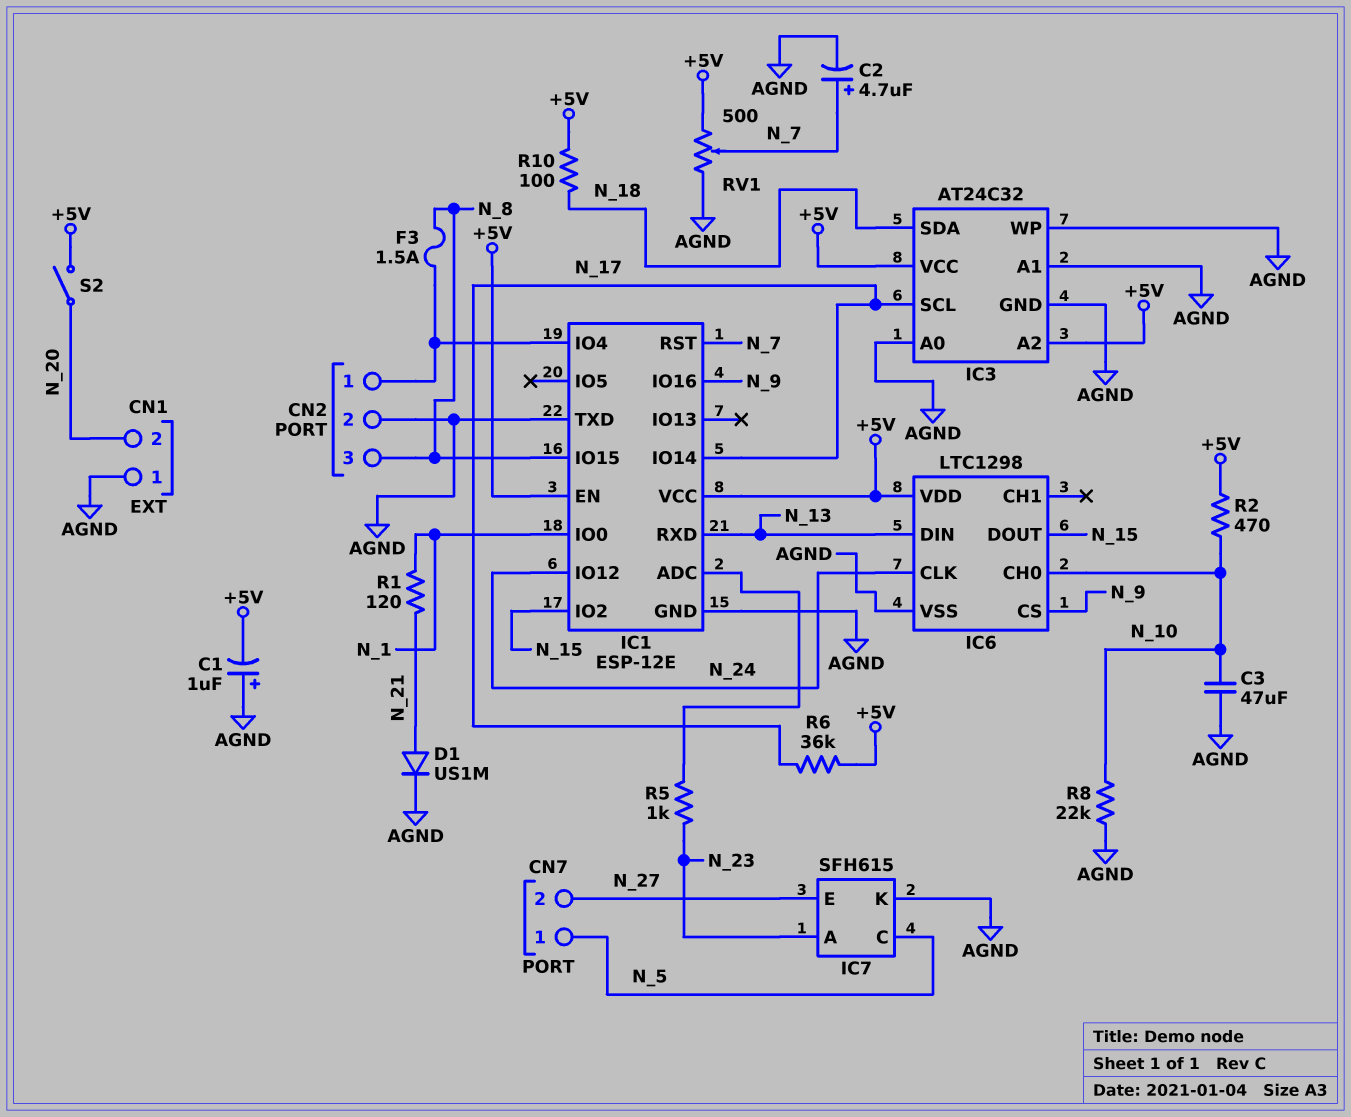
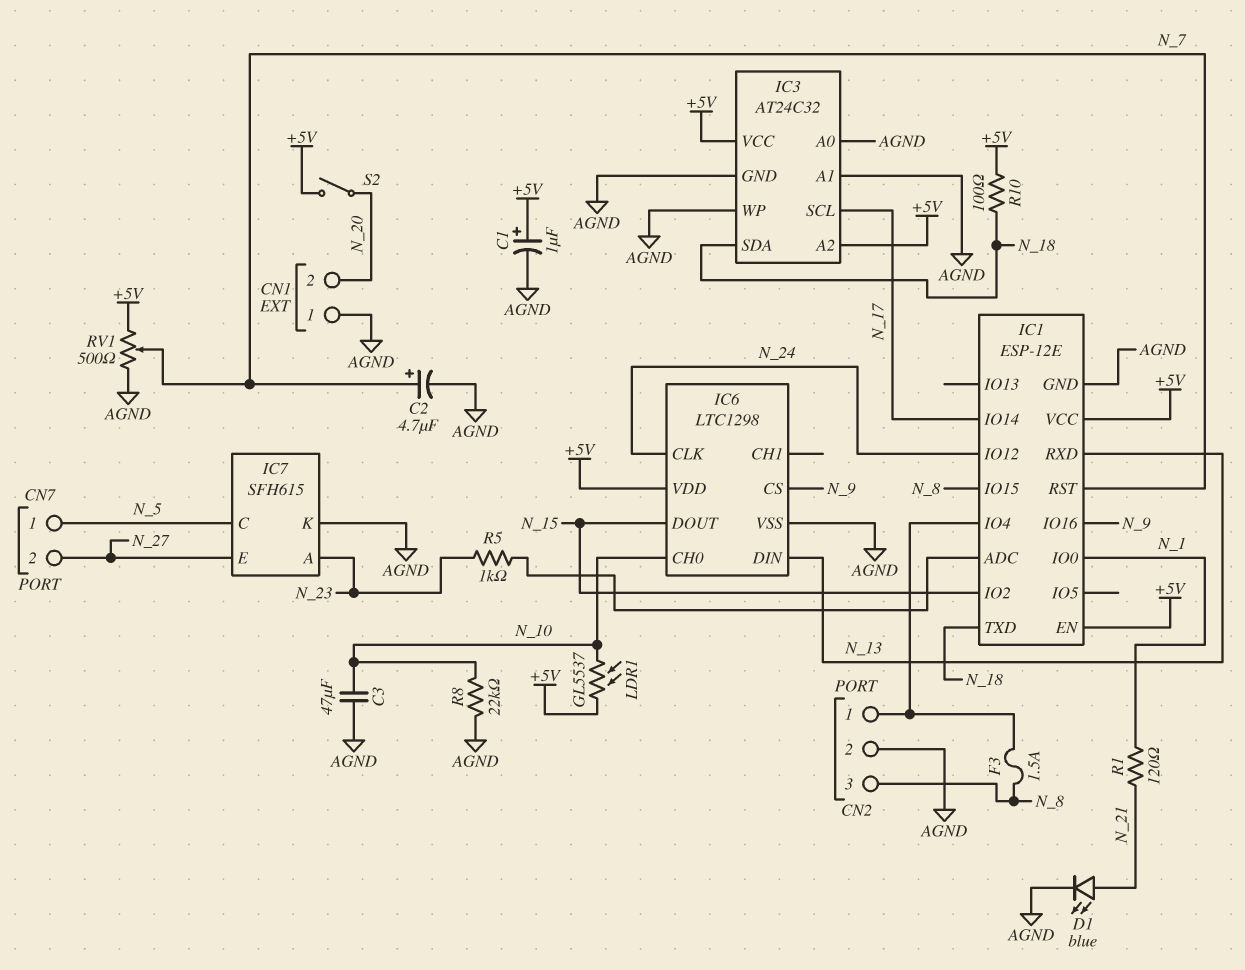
C1: 1uF (plus AGND, minus +5V) -> 1uF (plus +5V, minus AGND)
D1: diode US1M (A N_21, K AGND) -> LED blue (A N_21, K AGND)
IC1 pin TXD: AGND -> N_18
LDR1: none -> GL5537 (+5V, N_10)
R2: 470 (+5V, N_10) -> none
R6: 36k (+5V, N_17) -> none

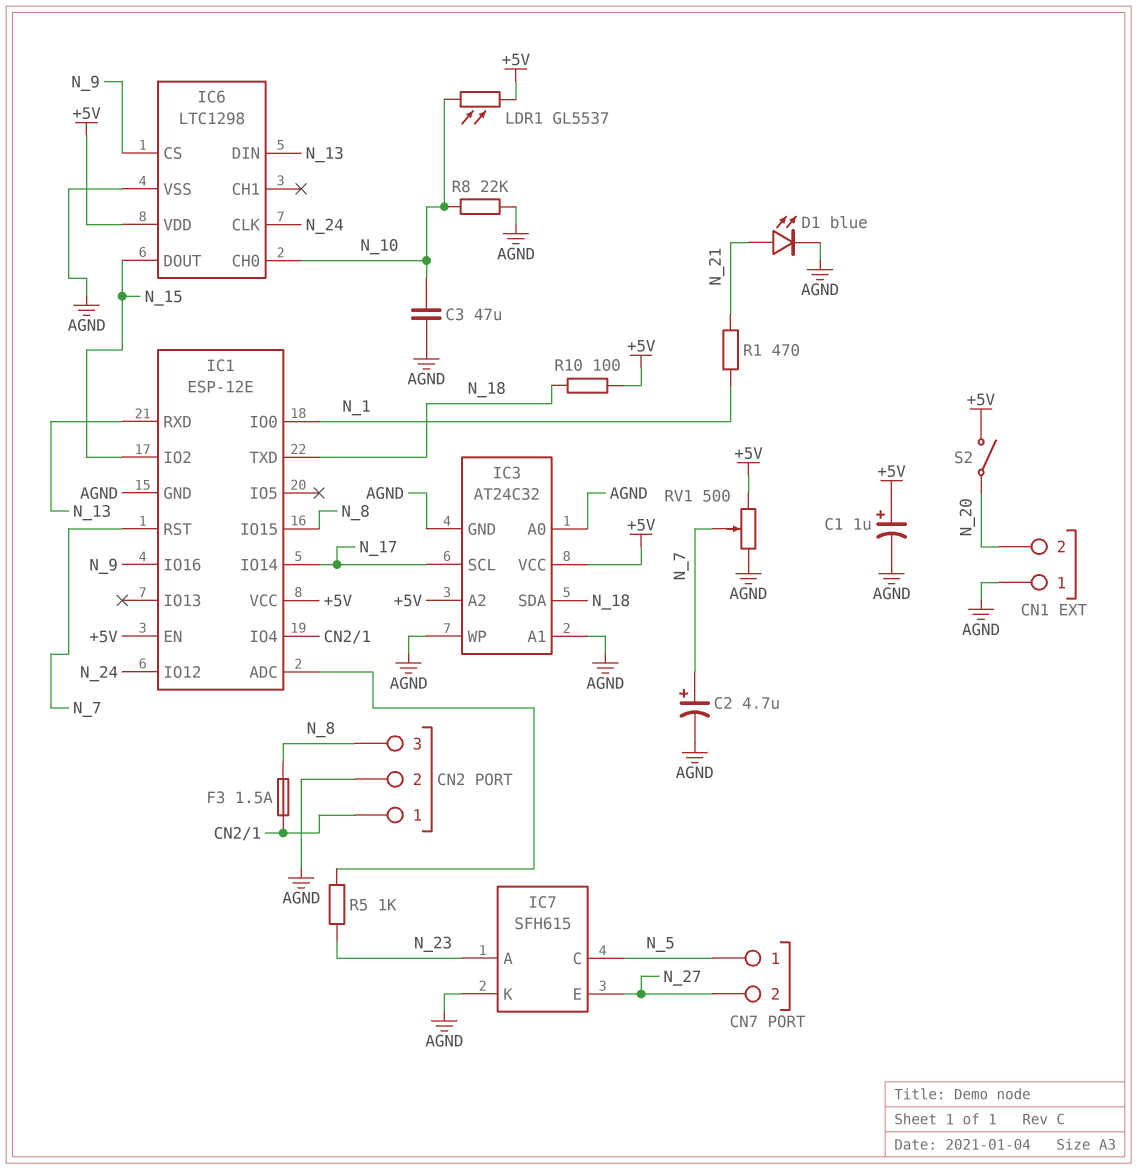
R1: 120 (N_1, N_21) -> 470 (N_1, N_21)

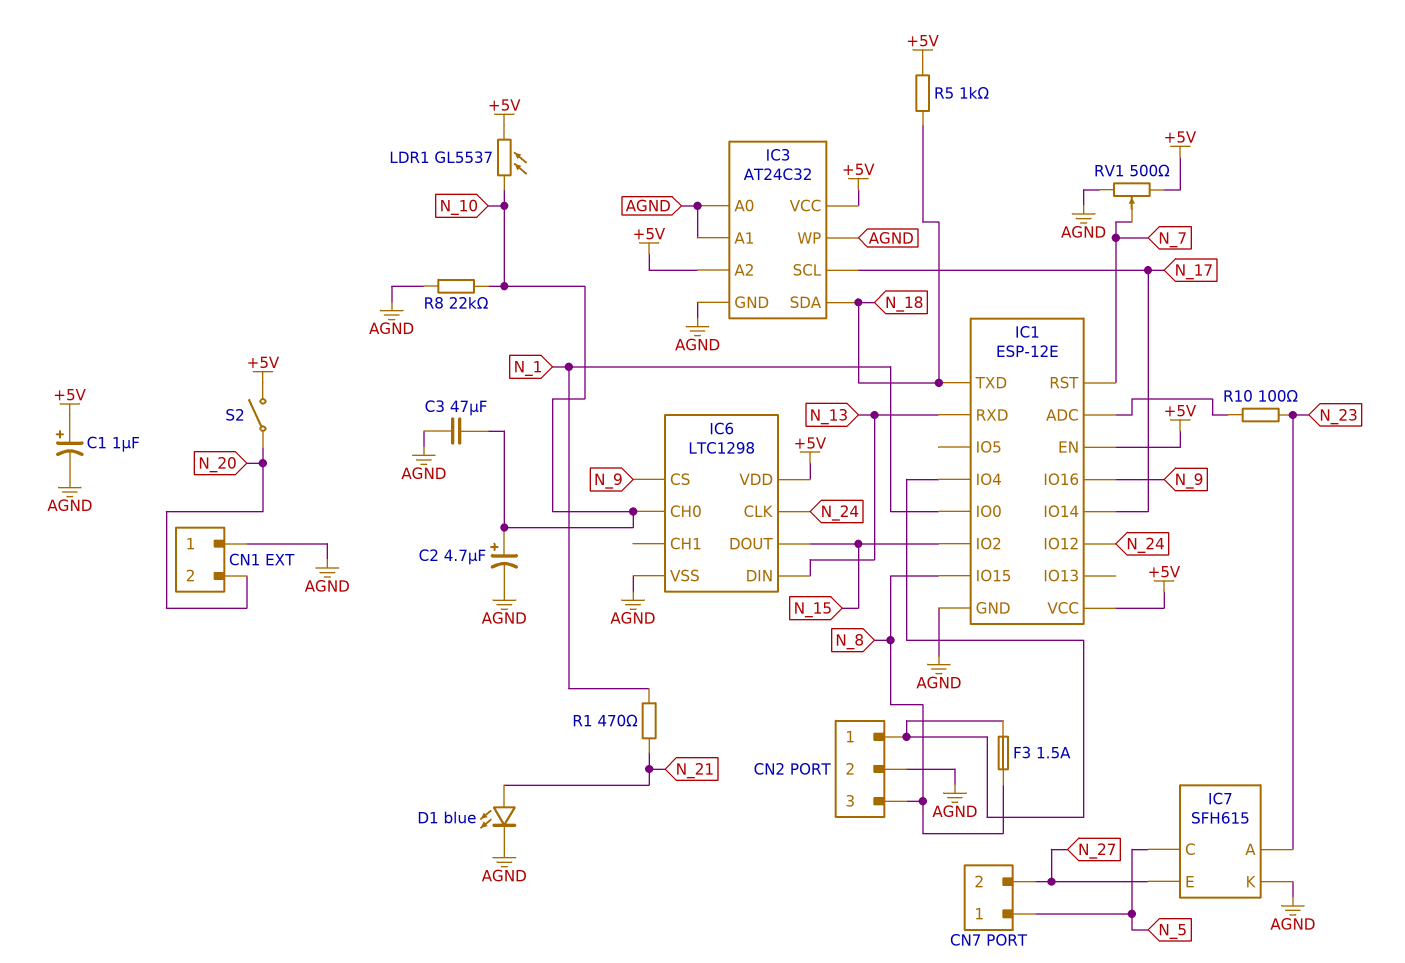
C2: 4.7uF (plus N_7, minus AGND) -> 4.7uF (plus N_10, minus AGND)
R5: 1k (IC1/ADC, N_23) -> 1k (+5V, N_18)
R10: 100 (+5V, N_18) -> 100 (IC1/ADC, N_23)

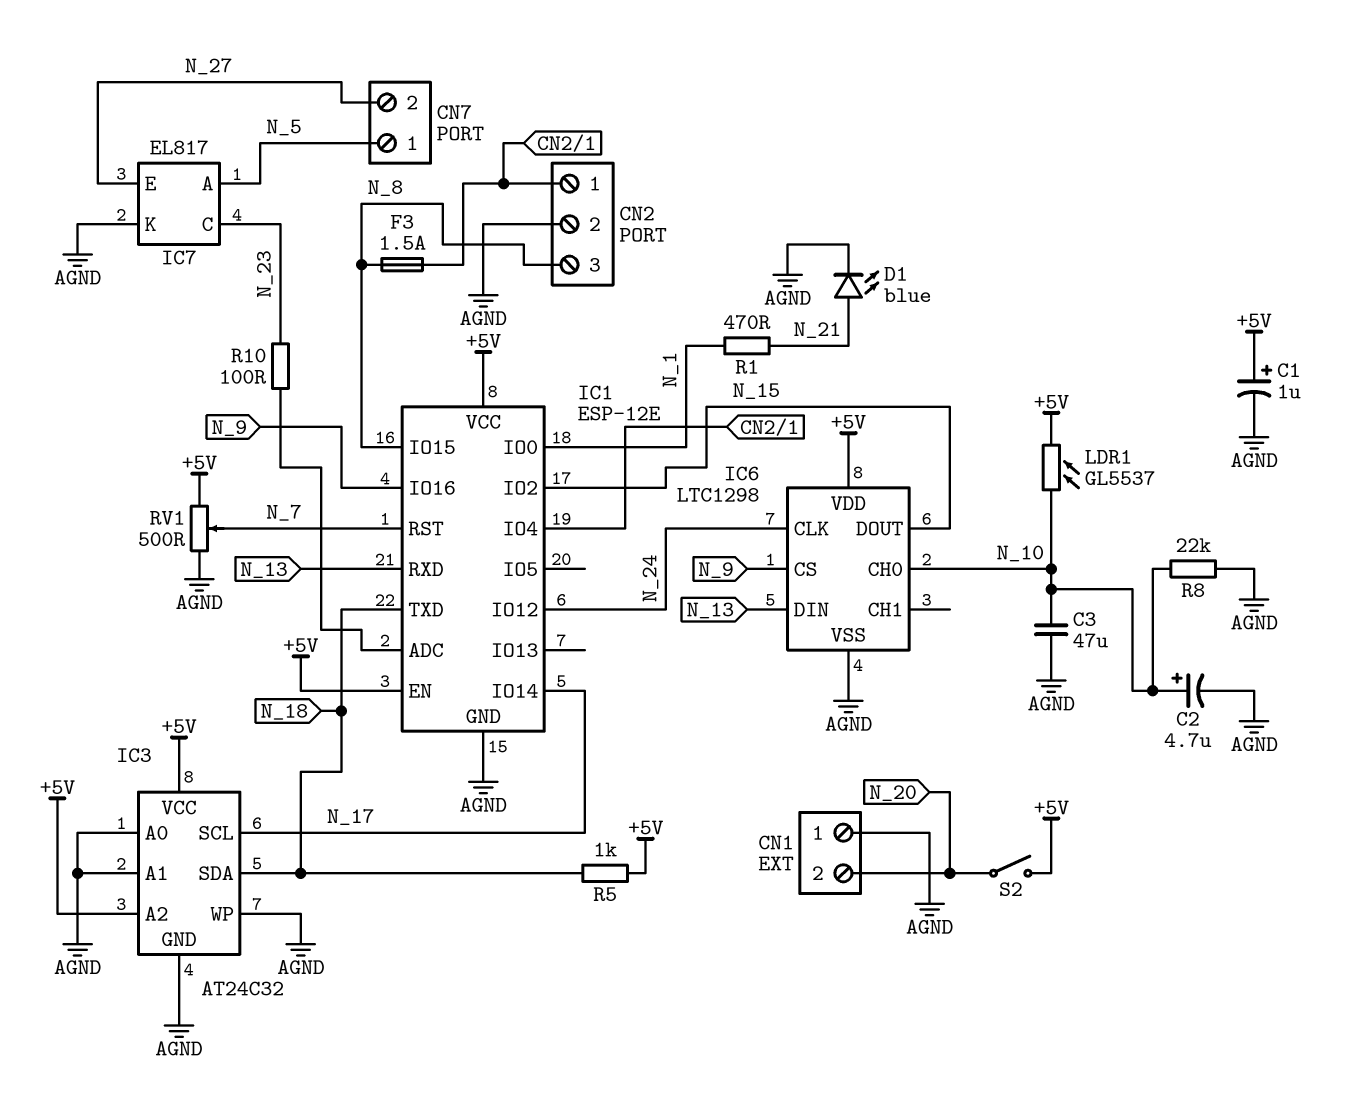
IC7: SFH615 -> EL817
IC7 pin A: N_23 -> N_5
IC7 pin C: N_5 -> N_23

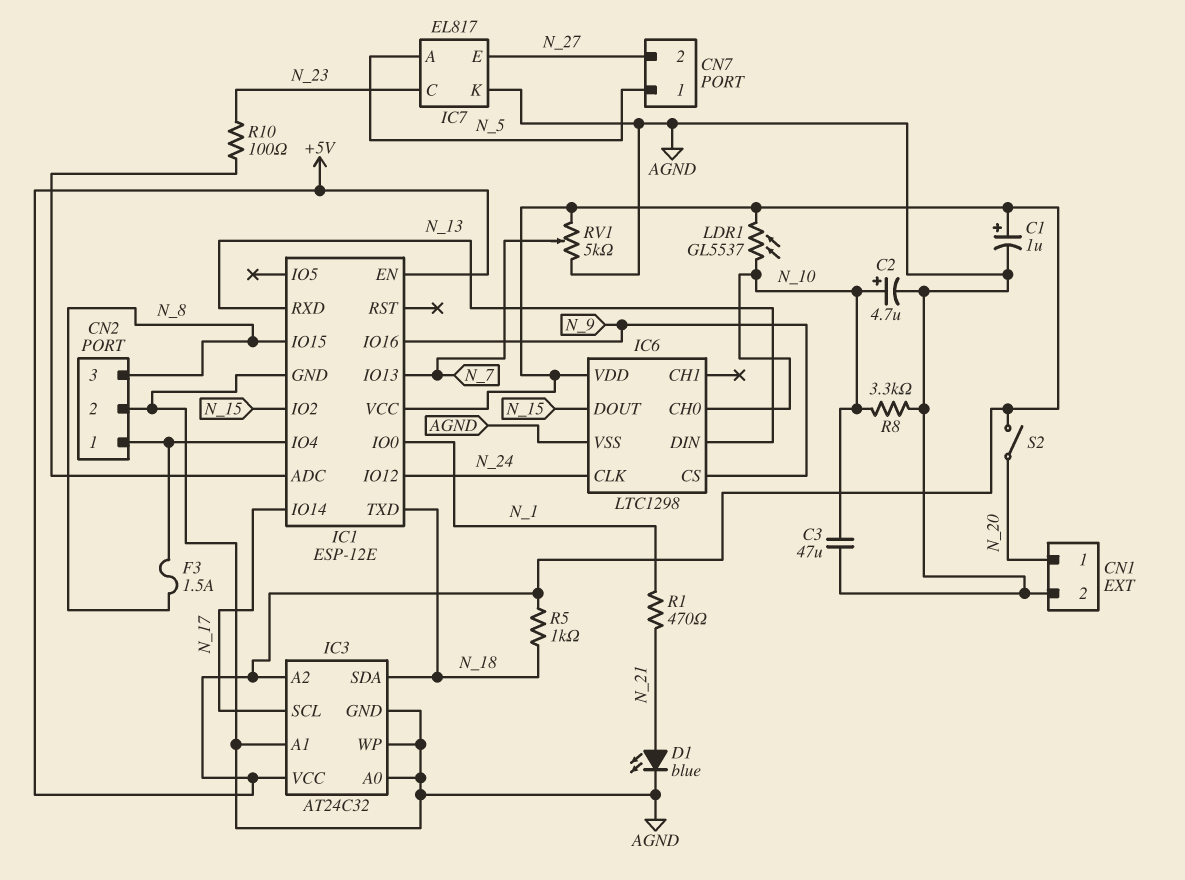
CN1 pin 1: AGND -> N_20
CN1 pin 2: N_20 -> AGND
IC1 pin IO13: none -> N_7
IC1 pin RST: N_7 -> none
R8: 22k (AGND, N_10) -> 3.3k (AGND, N_10)
RV1: 500 (+5V, AGND, wiper N_7) -> 5k (+5V, AGND, wiper N_7)

